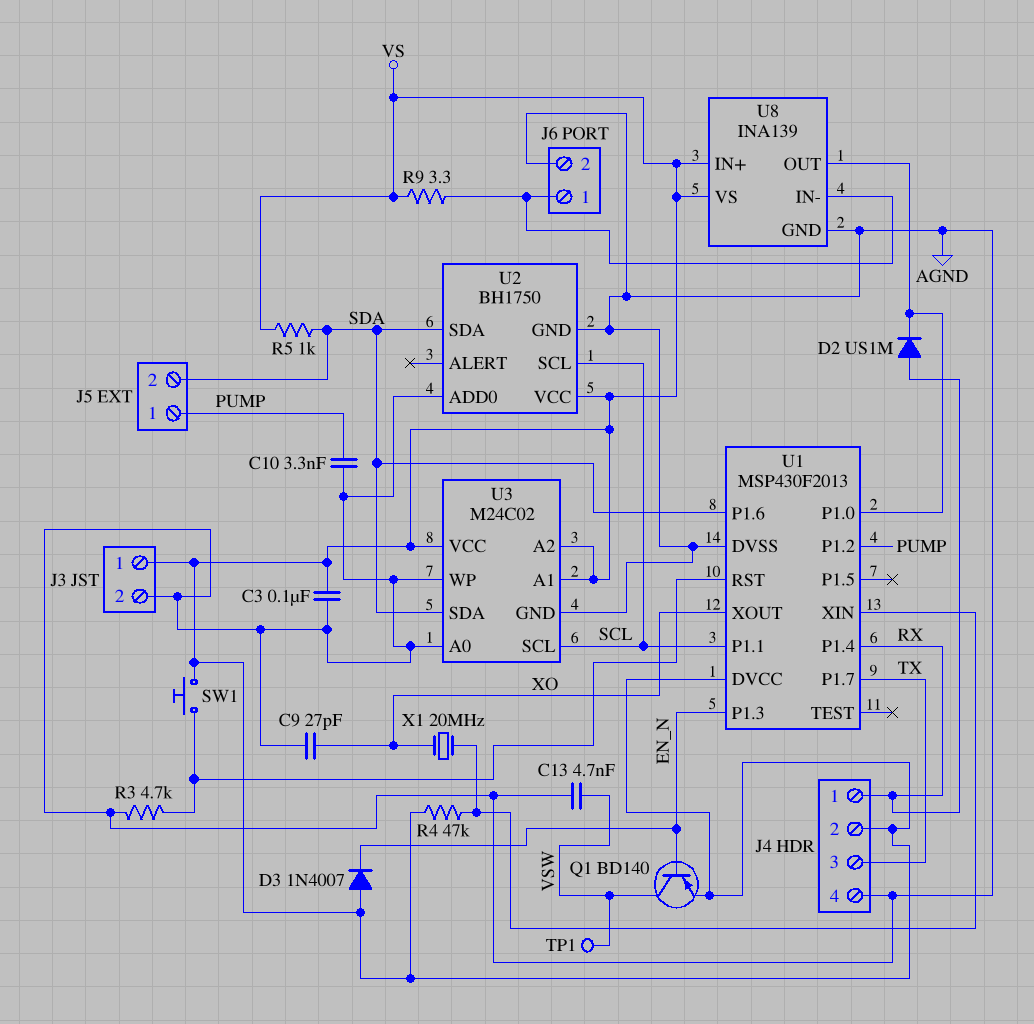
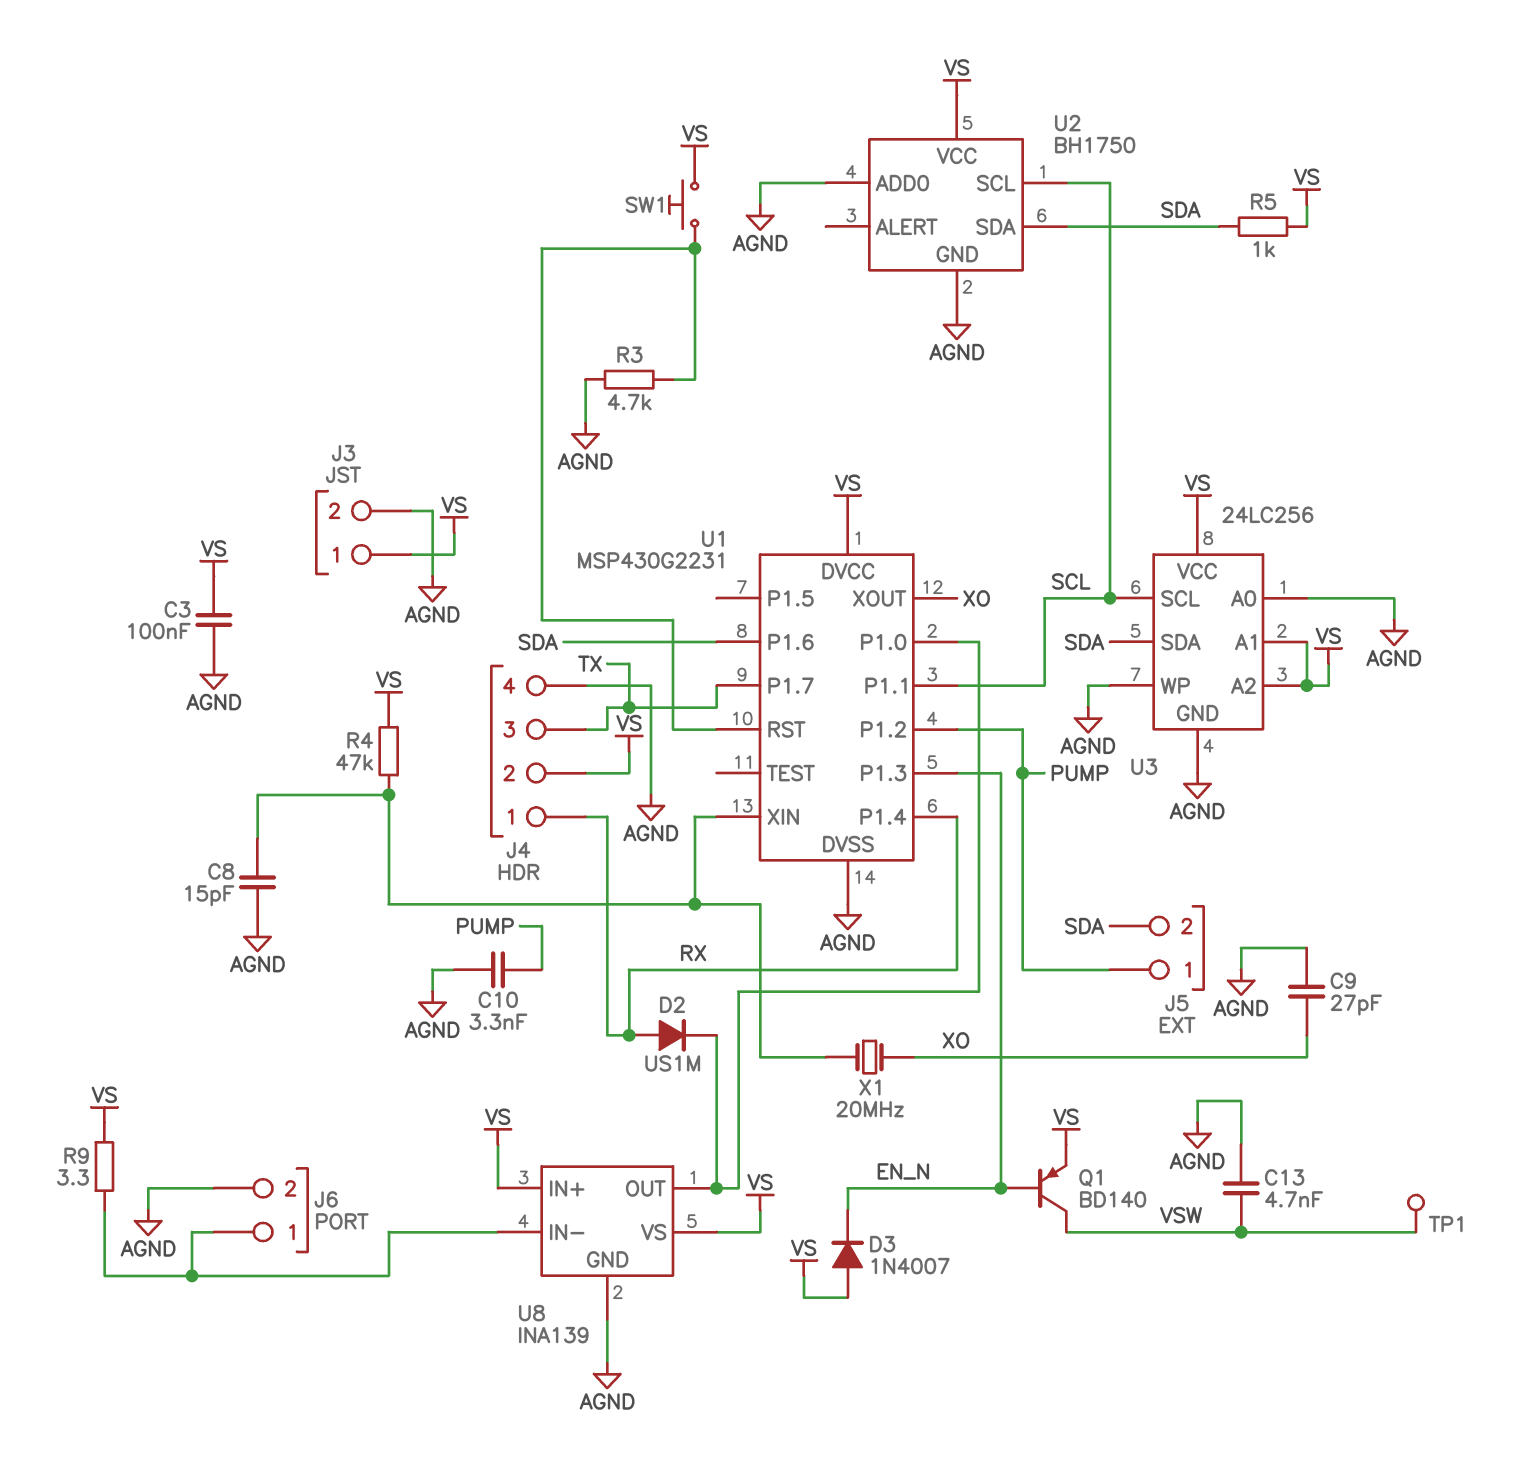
C8: none -> 15pF (AGND, U1/XIN)
U1: MSP430F2013 -> MSP430G2231
U3: M24C02 -> 24LC256

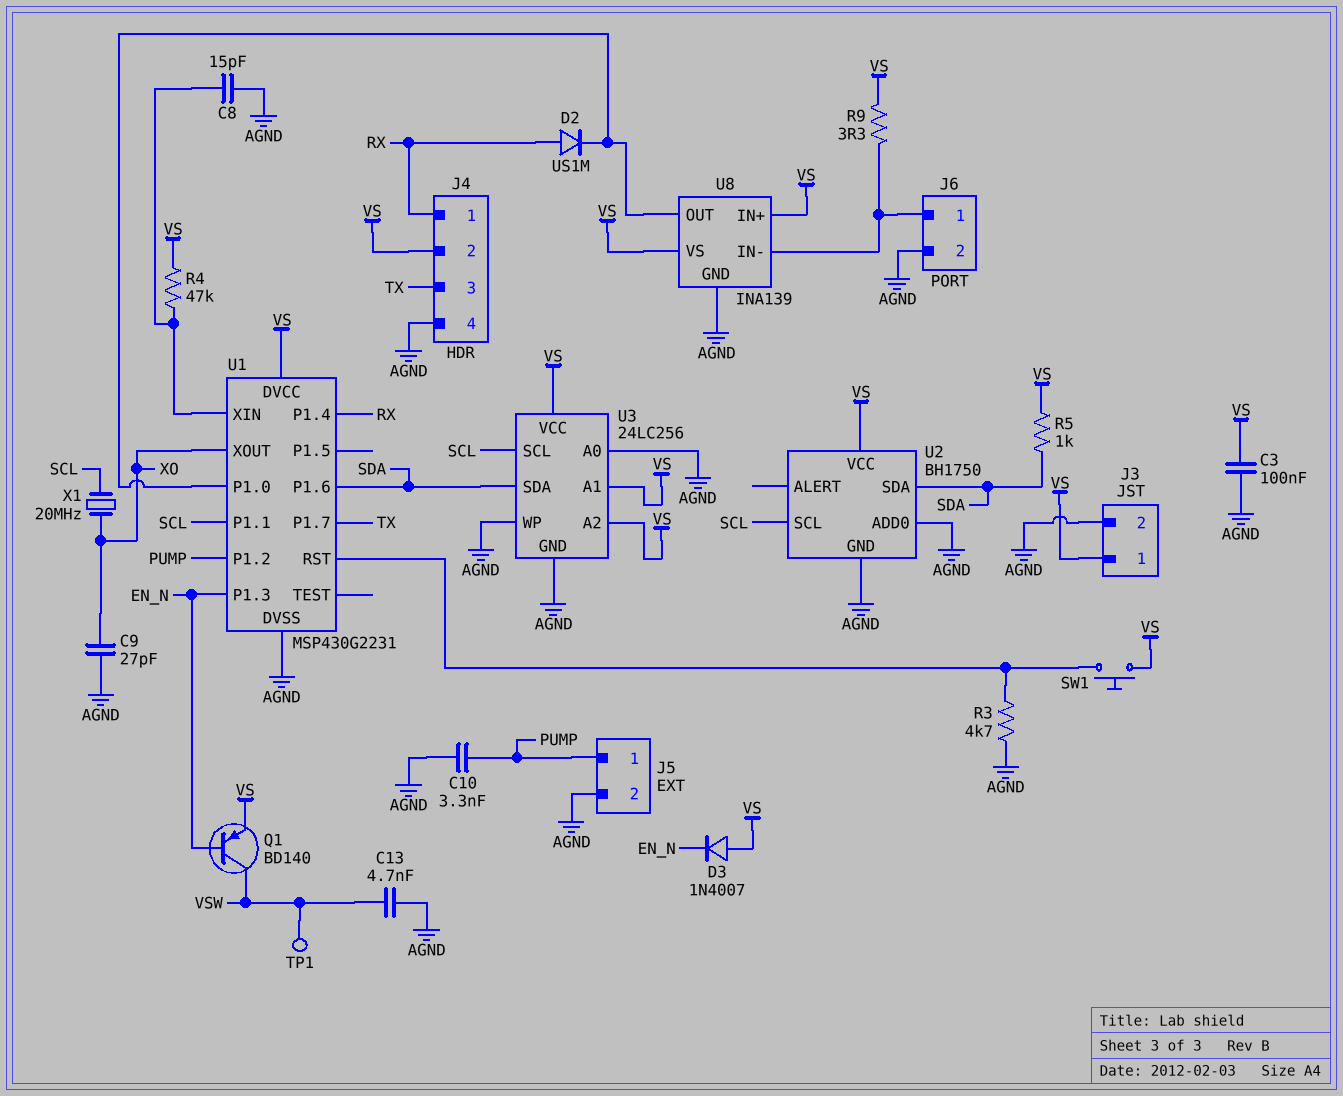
J5 pin 2: SDA -> AGND
X1: 20MHz (U1/XIN, XO) -> 20MHz (SCL, XO)

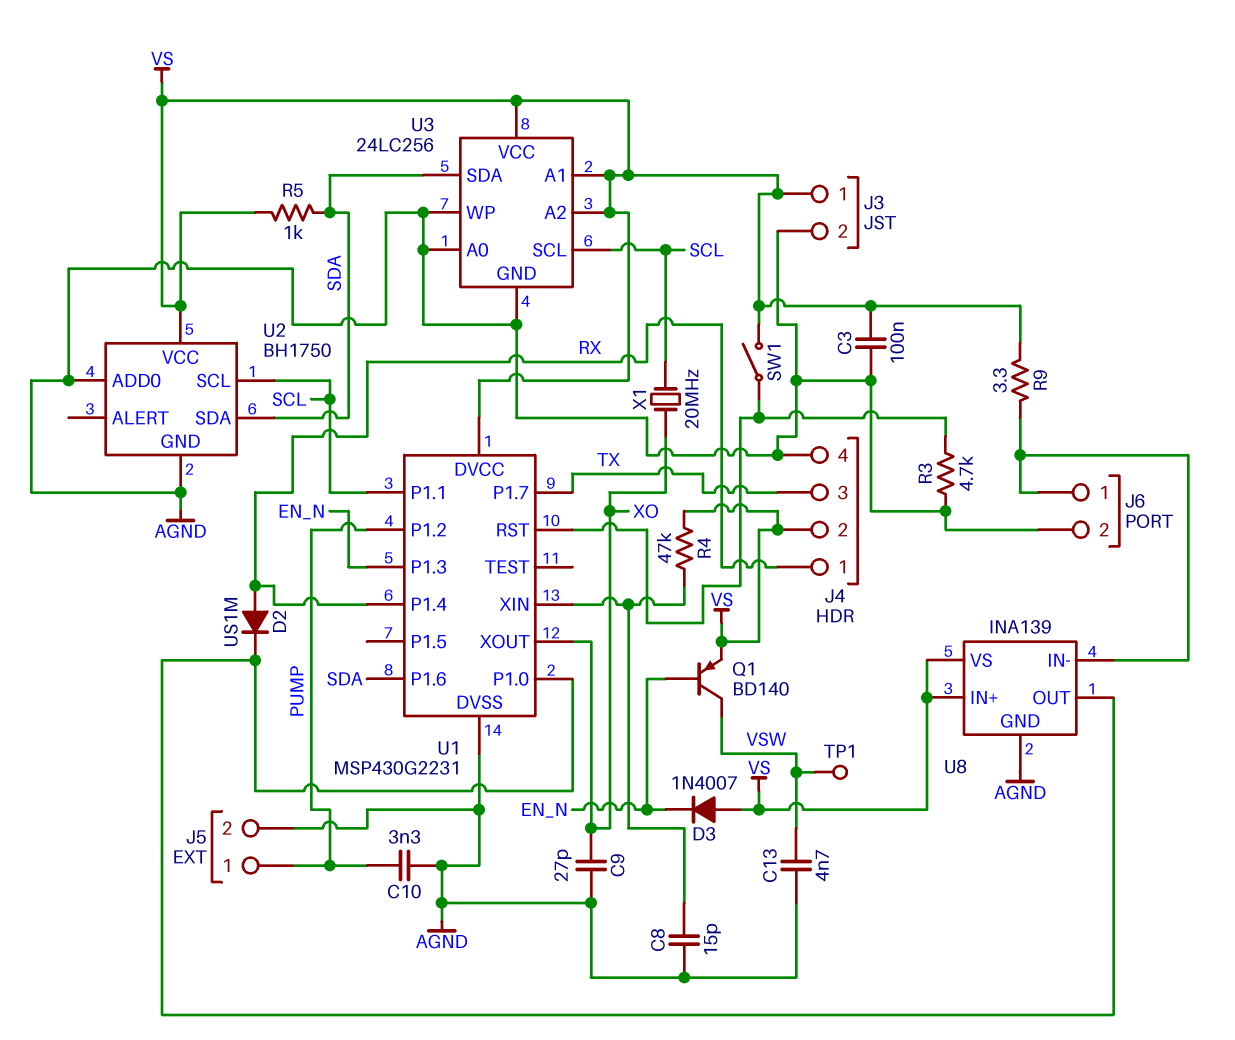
SW1: button (U1/RST, VS) -> switch (U1/RST, VS)

